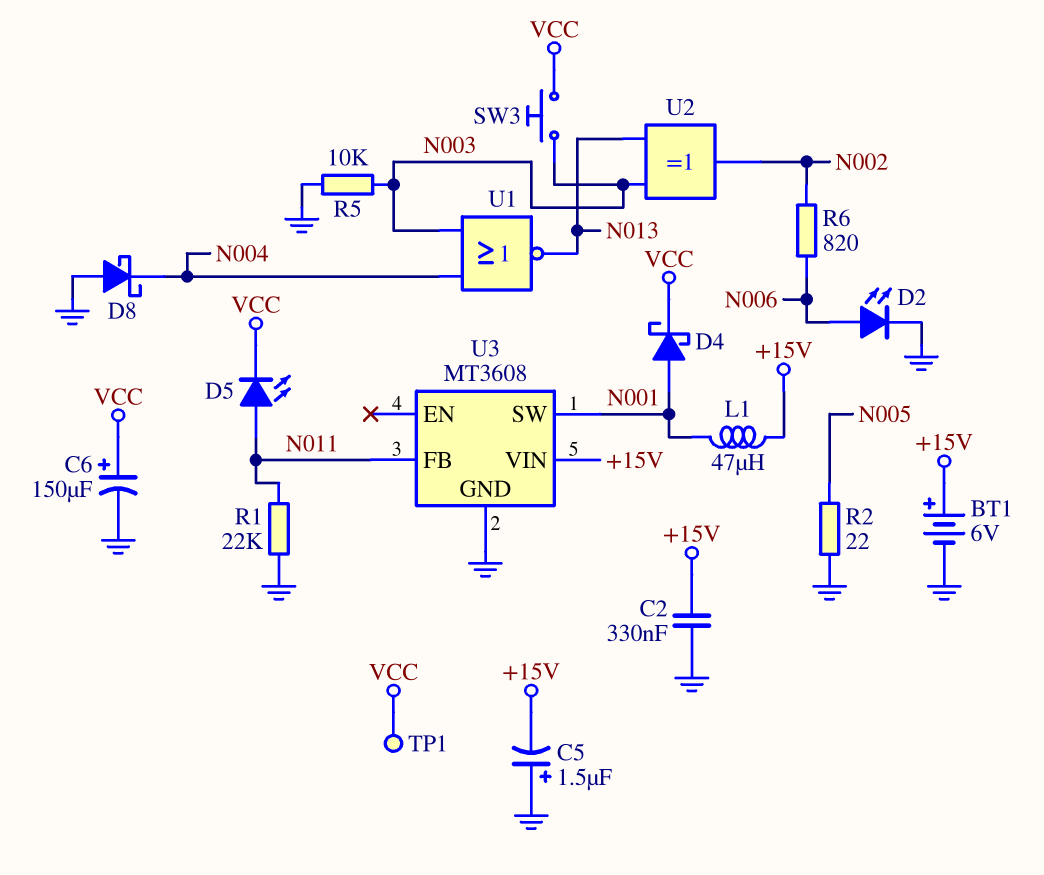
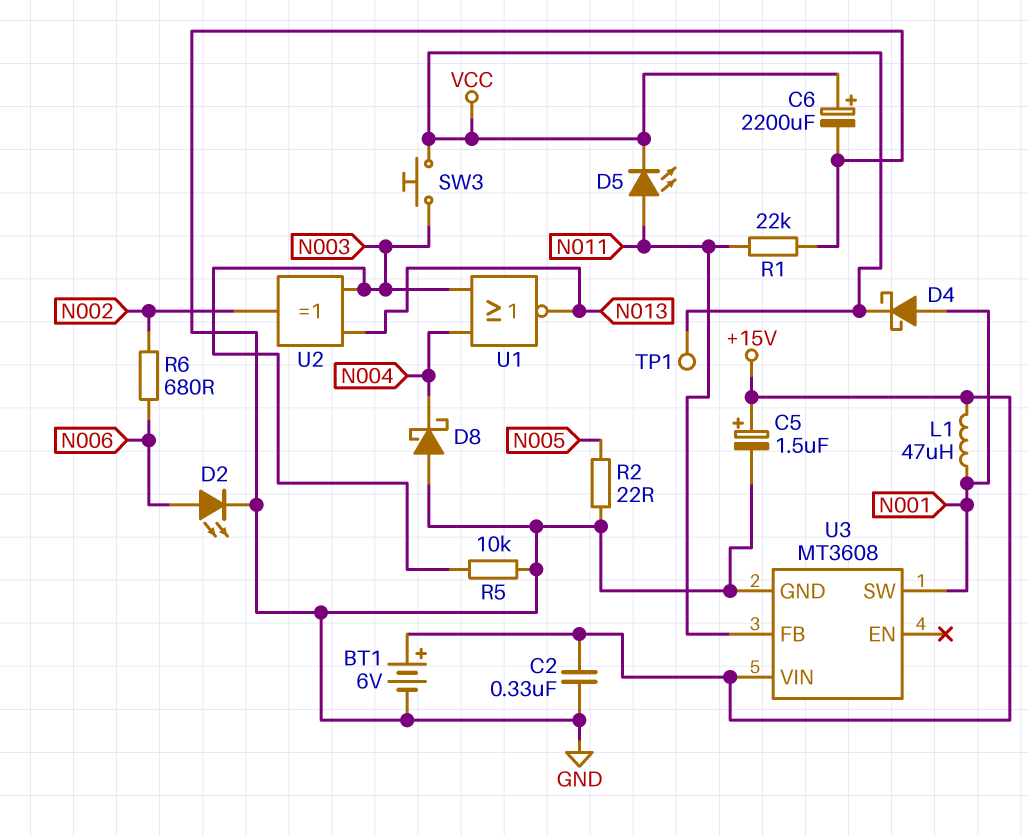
C5: 1.5uF (plus GND, minus +15V) -> 1.5uF (plus +15V, minus GND)
C6: 150uF (plus VCC, minus GND) -> 2200uF (plus VCC, minus GND)
R6: 820 (N002, N006) -> 680 (N002, N006)

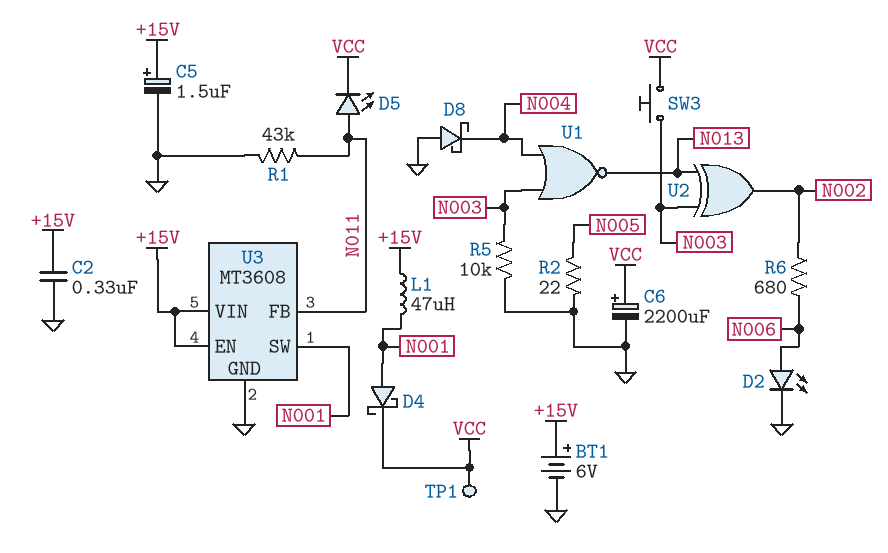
R1: 22k (GND, N011) -> 43k (GND, N011)
U3 pin EN: none -> +15V

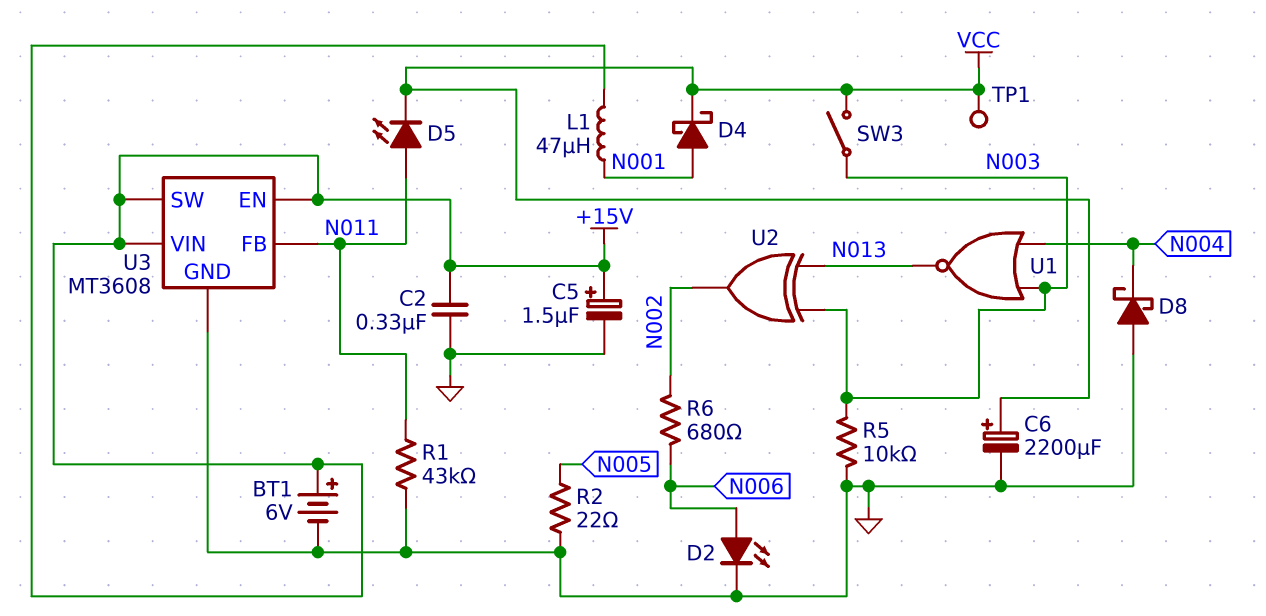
SW3: button (N003, VCC) -> switch (N003, VCC)
U3 pin SW: N001 -> +15V

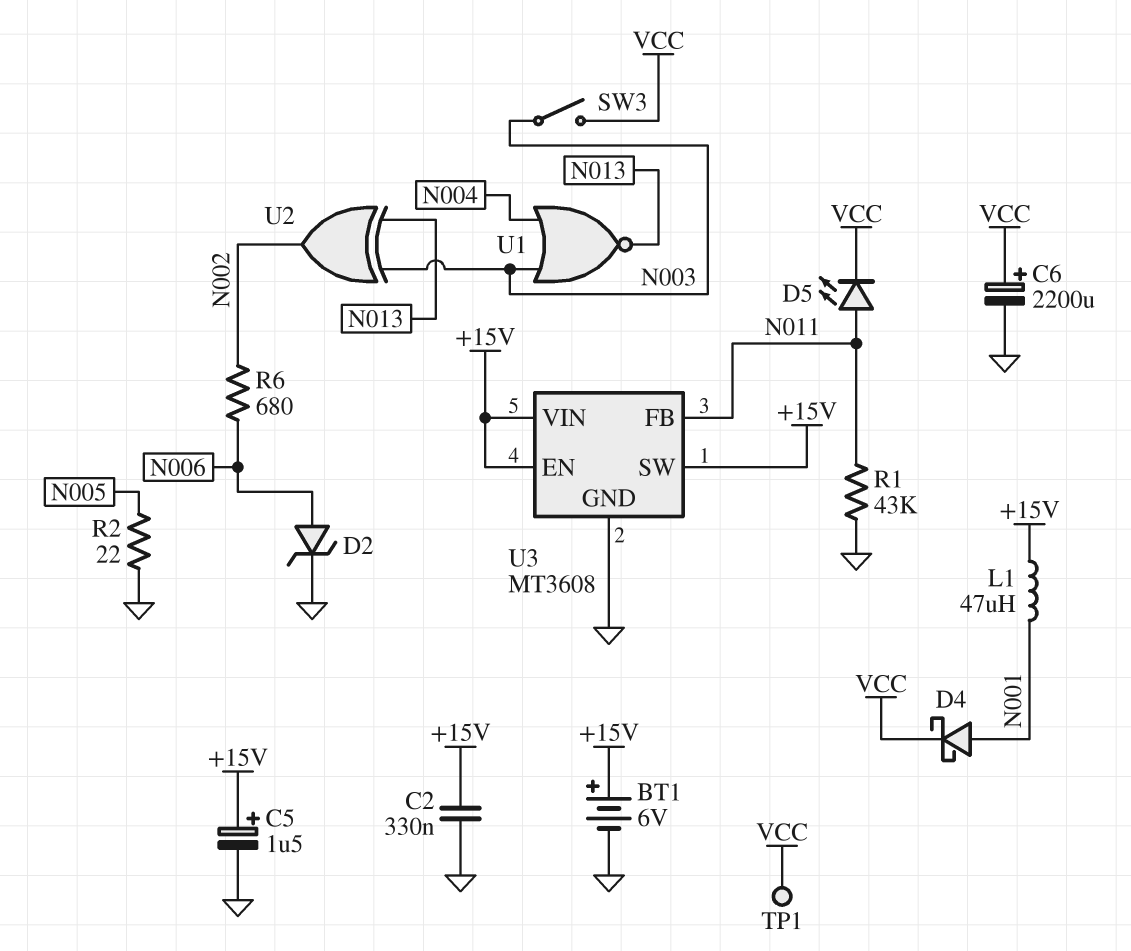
D2: LED (A N006, K GND) -> zener (A N006, K GND)
D8: schottky (A GND, K N004) -> none
R5: 10k (GND, N003) -> none

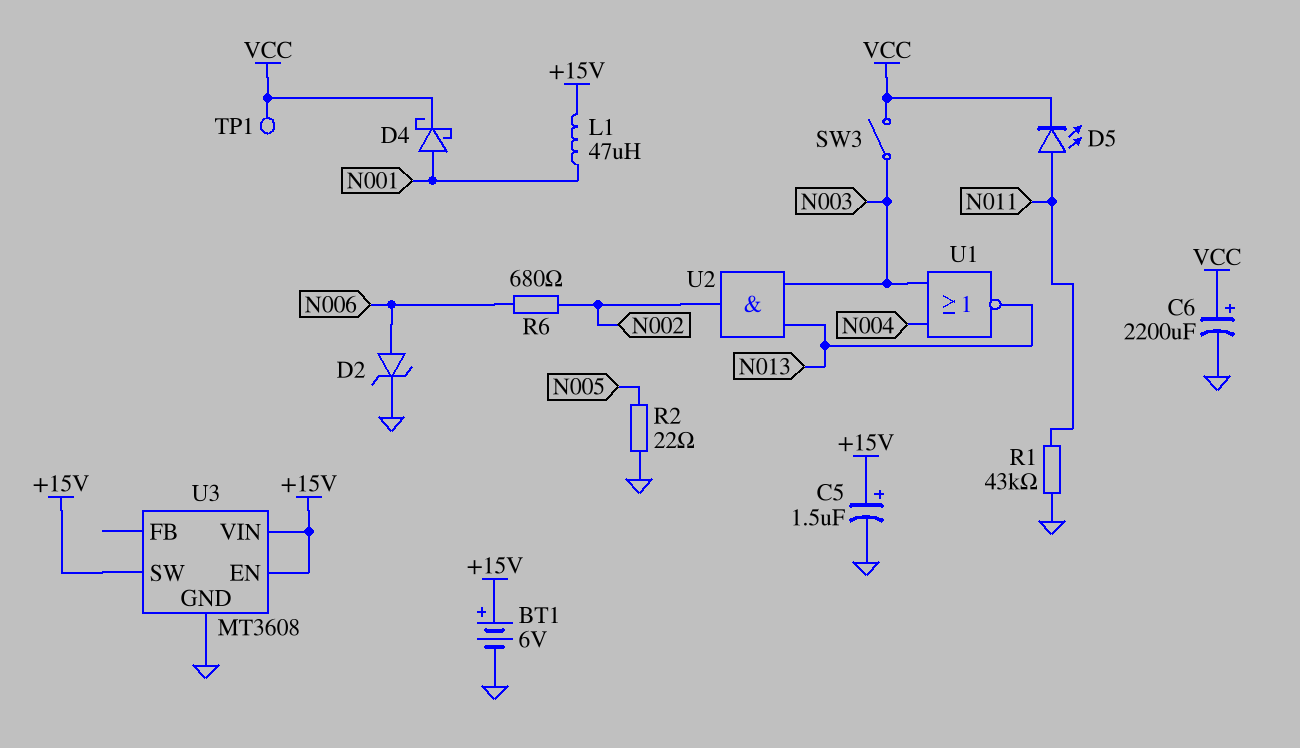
C2: 330nF (+15V, GND) -> none
U2: XOR (in N003, in N013, out N002) -> AND (in N003, in N013, out N002)
U3 pin FB: N011 -> none

